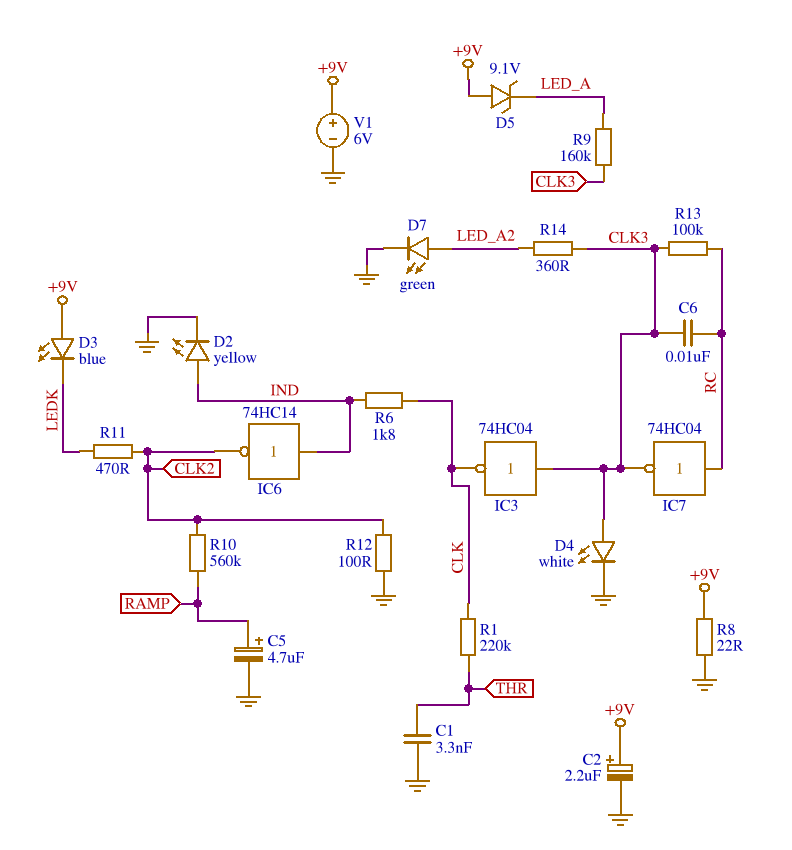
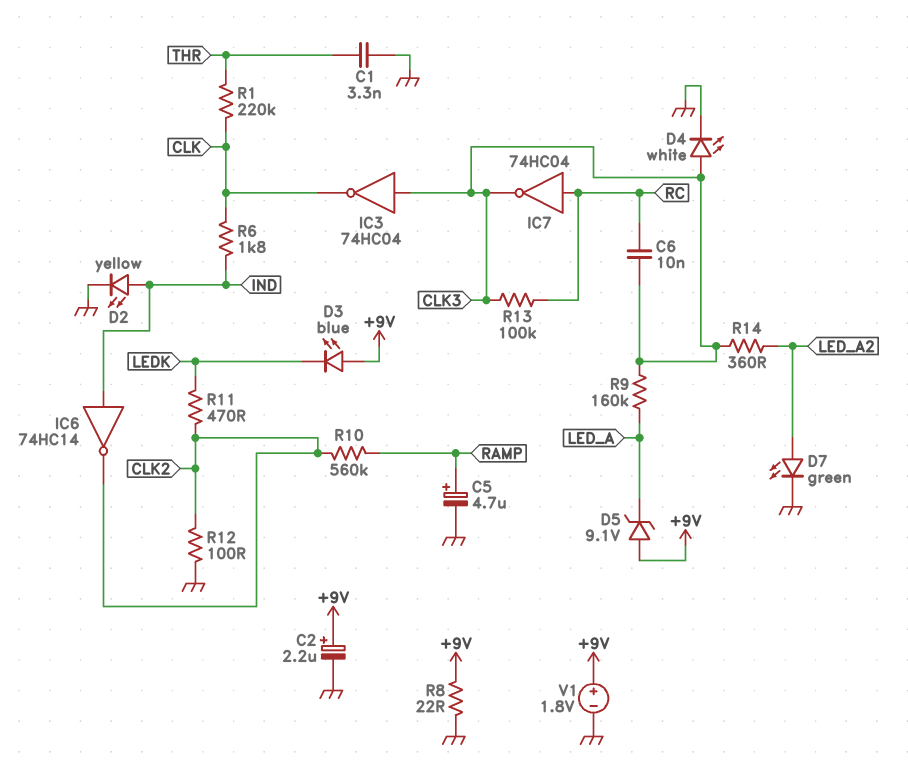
V1: 6V (plus +9V, minus GND) -> 1.8V (plus +9V, minus GND)

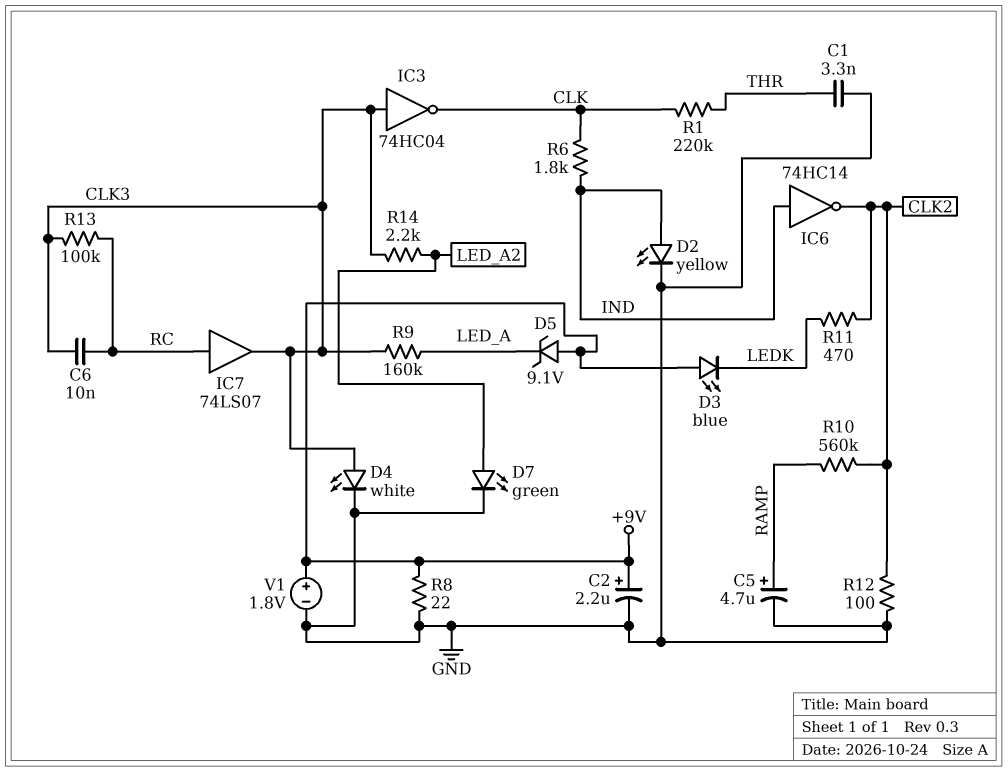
IC7: NOT 74HC04 (in RC, out CLK3) -> buffer 74LS07 (in RC, out CLK3)
R14: 360 (CLK3, LED_A2) -> 2.2k (CLK3, LED_A2)

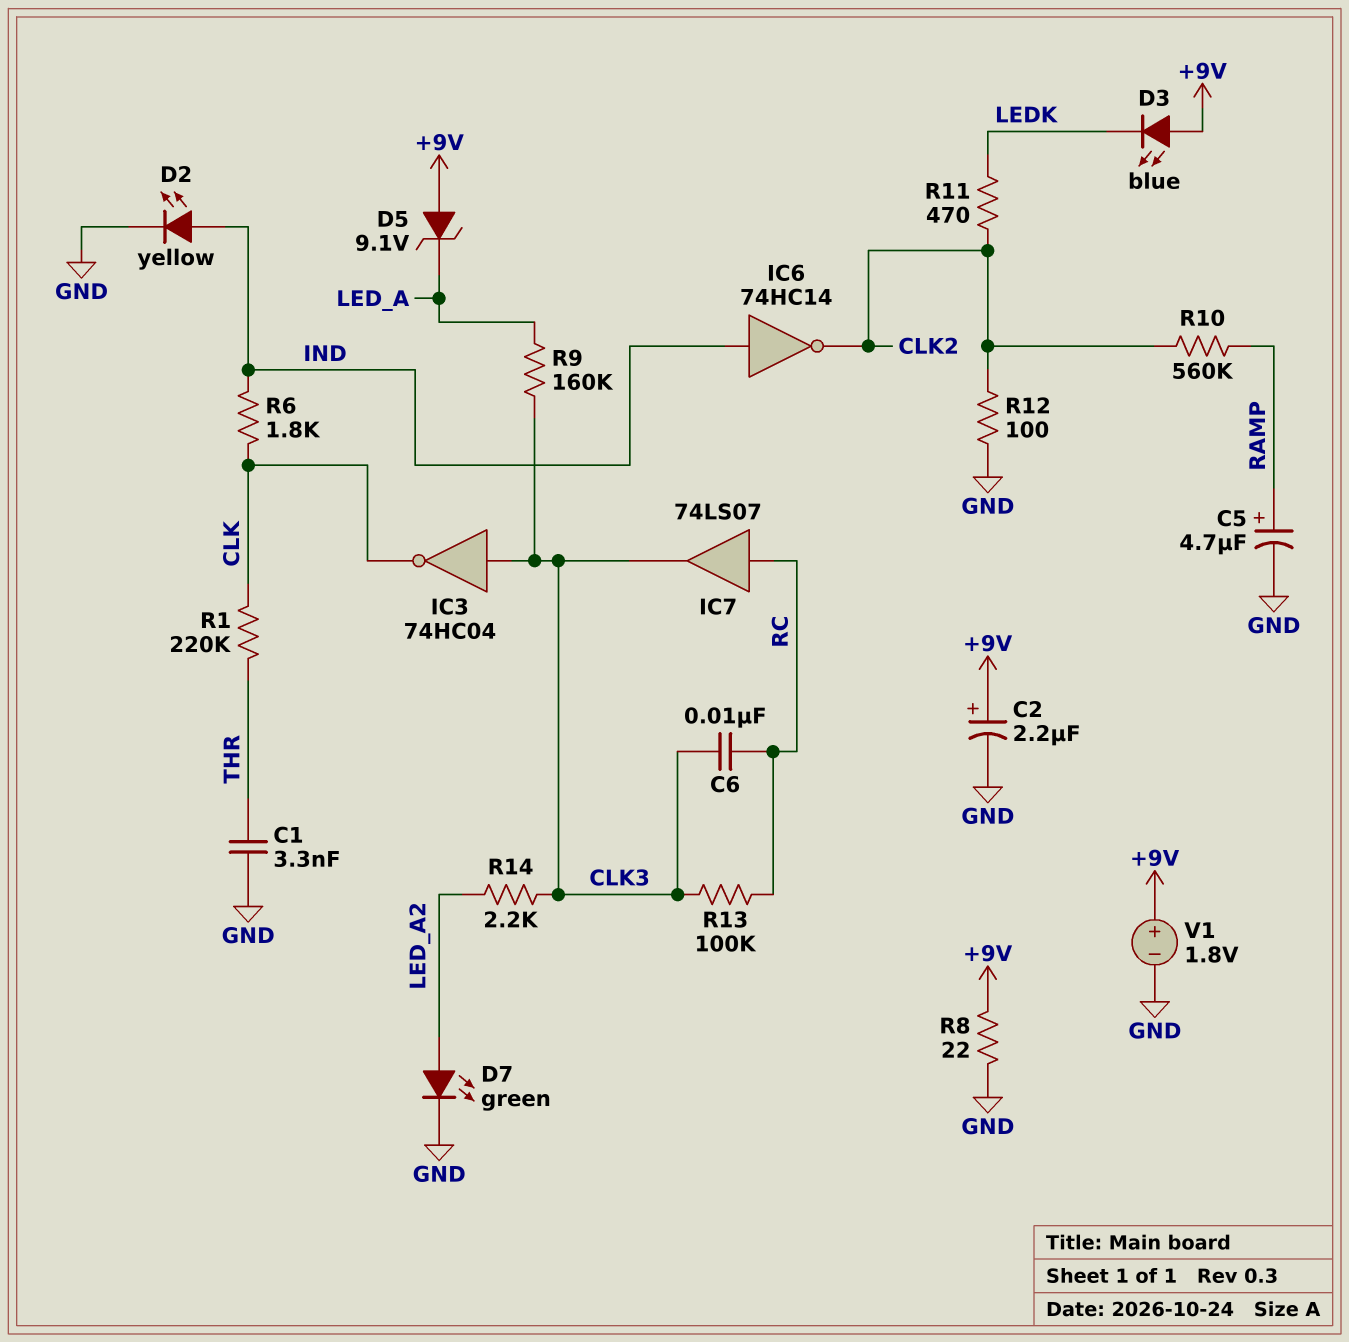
D4: LED white (A CLK3, K GND) -> none

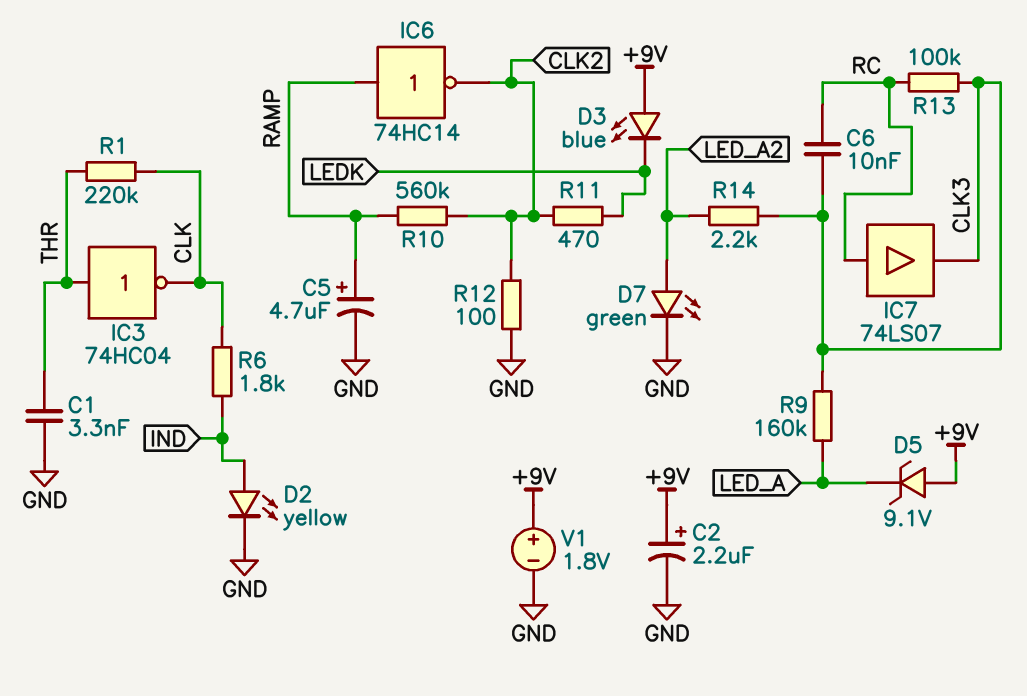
IC3: NOT 74HC04 (in CLK3, out CLK) -> NOT 74HC04 (in THR, out CLK)
IC6: NOT 74HC14 (in IND, out CLK2) -> NOT 74HC14 (in RAMP, out CLK2)
R8: 22 (+9V, GND) -> none

